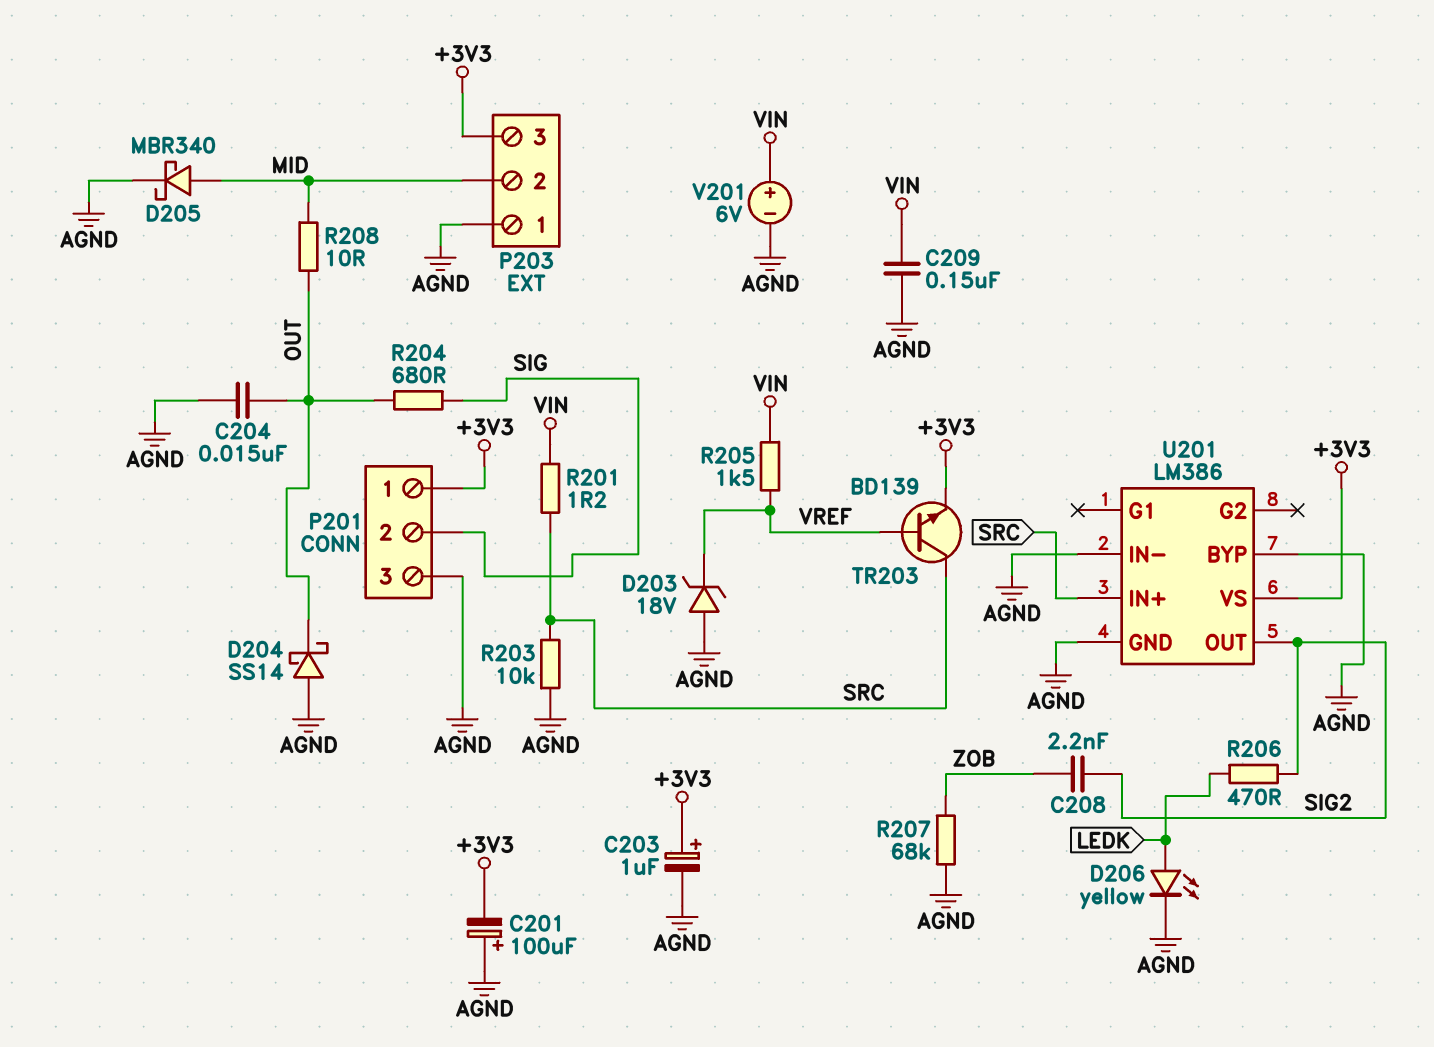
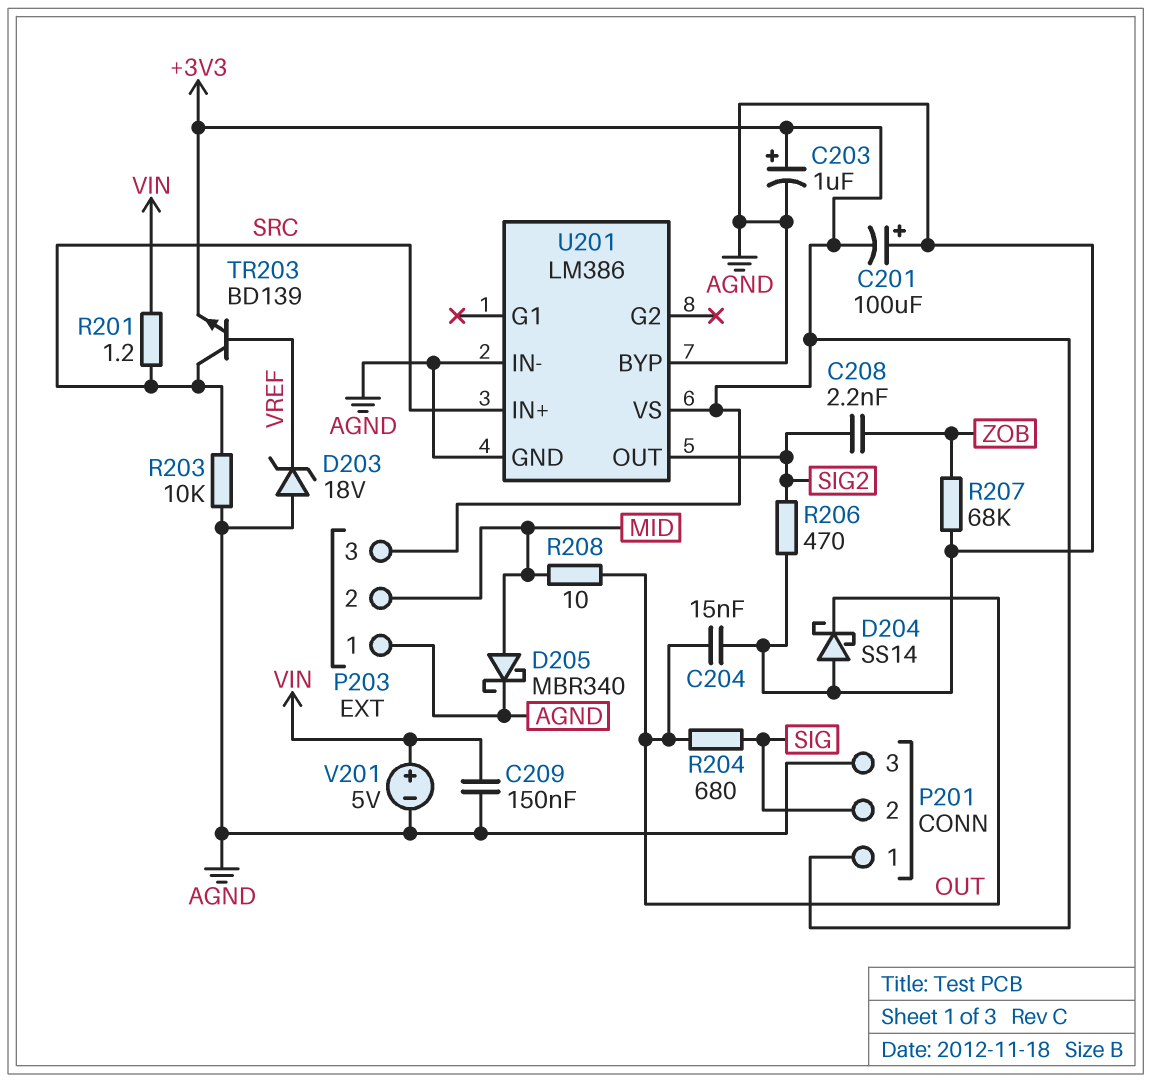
D206: LED yellow (A LEDK, K AGND) -> none
R205: 1.5k (VIN, VREF) -> none
R206: 470 (LEDK, SIG2) -> 470 (AGND, SIG2)
V201: 6V (plus VIN, minus AGND) -> 5V (plus VIN, minus AGND)

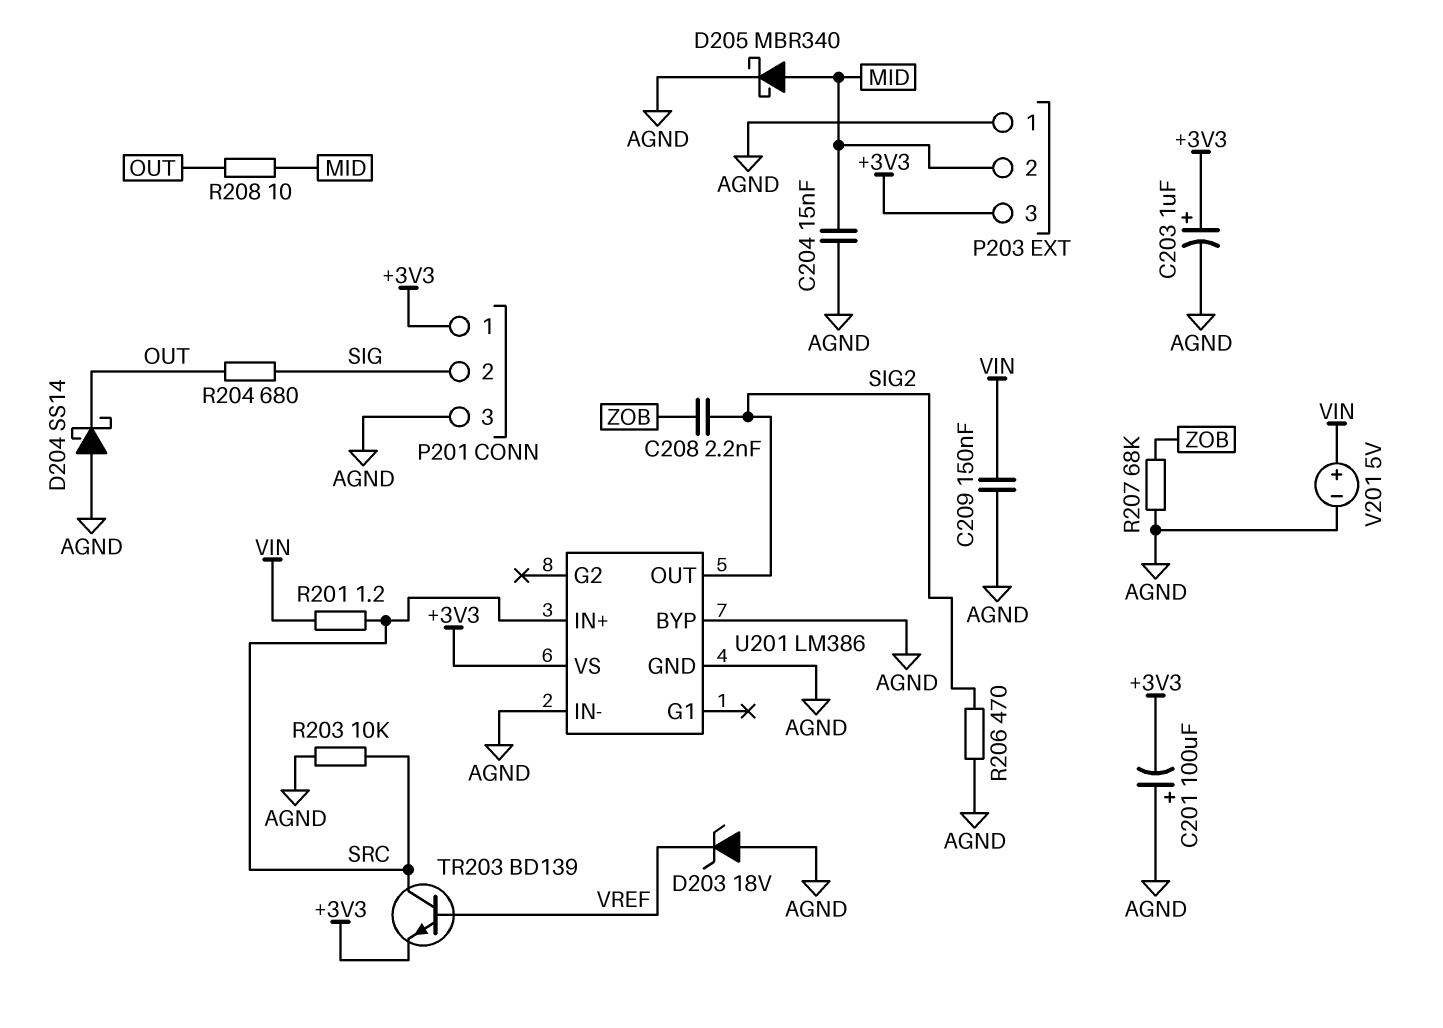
C204: 15nF (AGND, OUT) -> 15nF (AGND, MID)

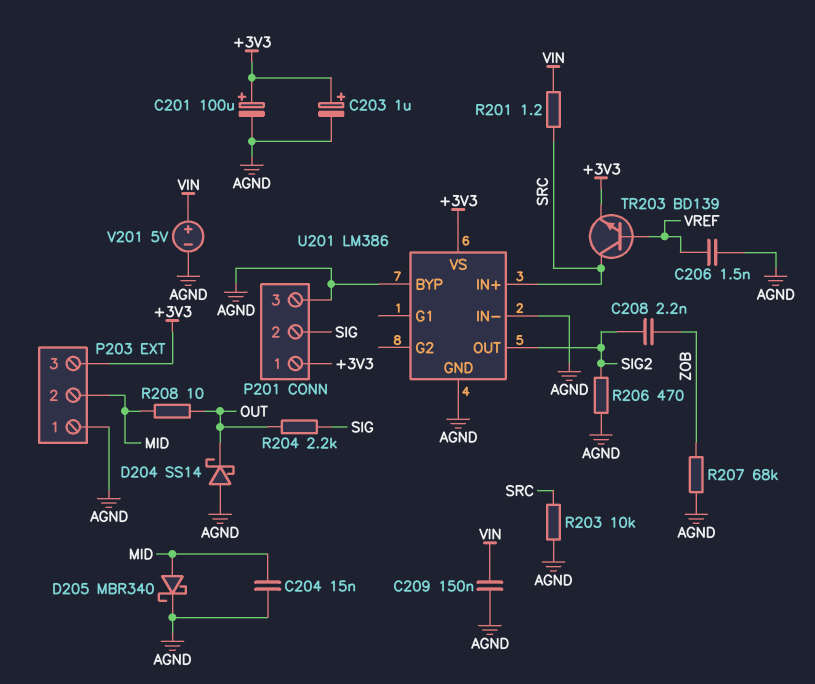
C201: 100uF (plus AGND, minus +3V3) -> 100uF (plus +3V3, minus AGND)
C206: none -> 1.5nF (AGND, VREF)
D203: zener 18V (A AGND, K VREF) -> none
R204: 680 (OUT, SIG) -> 2.2k (OUT, SIG)

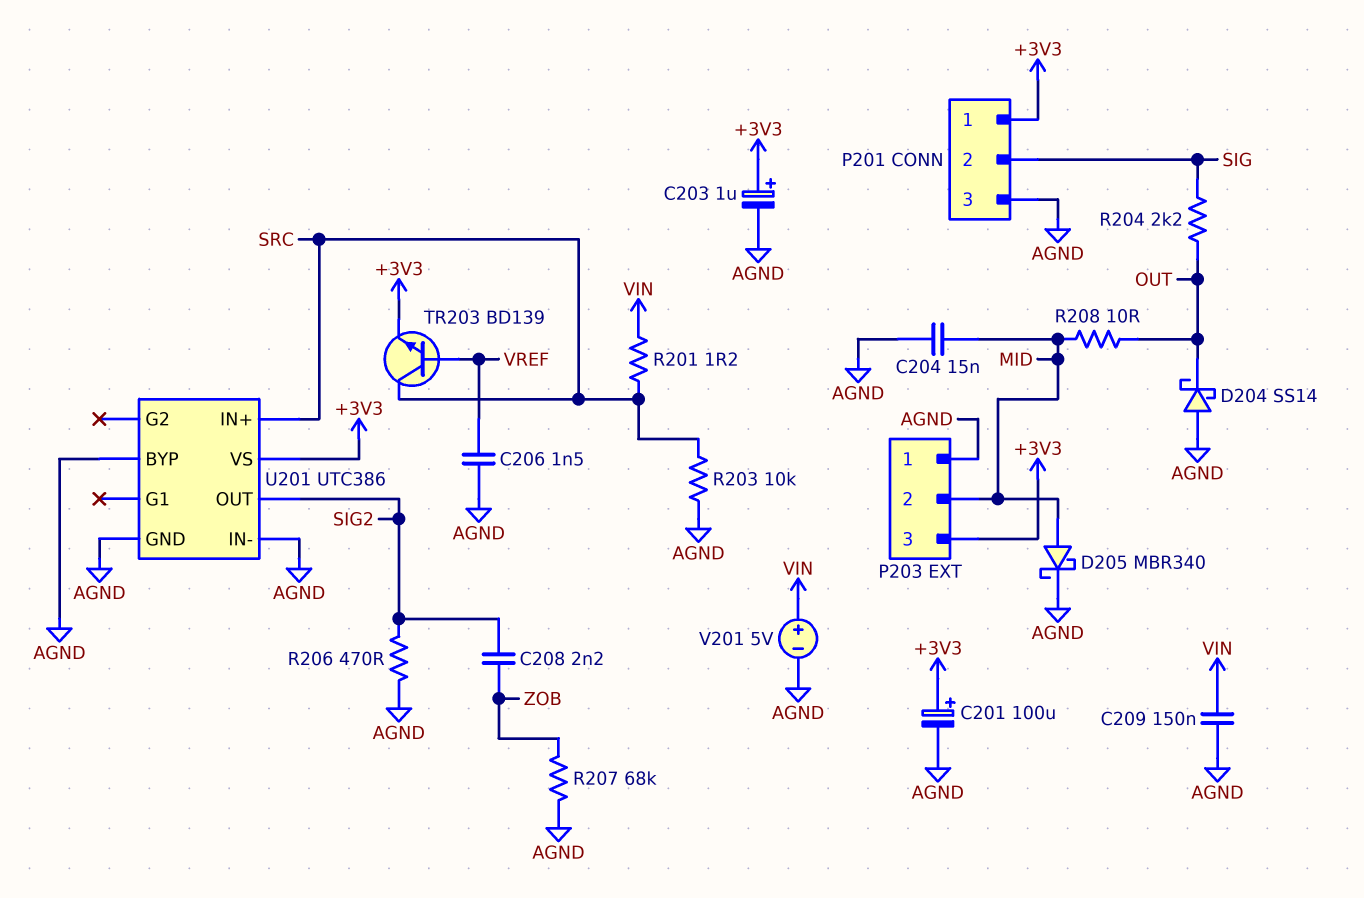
U201: LM386 -> UTC386

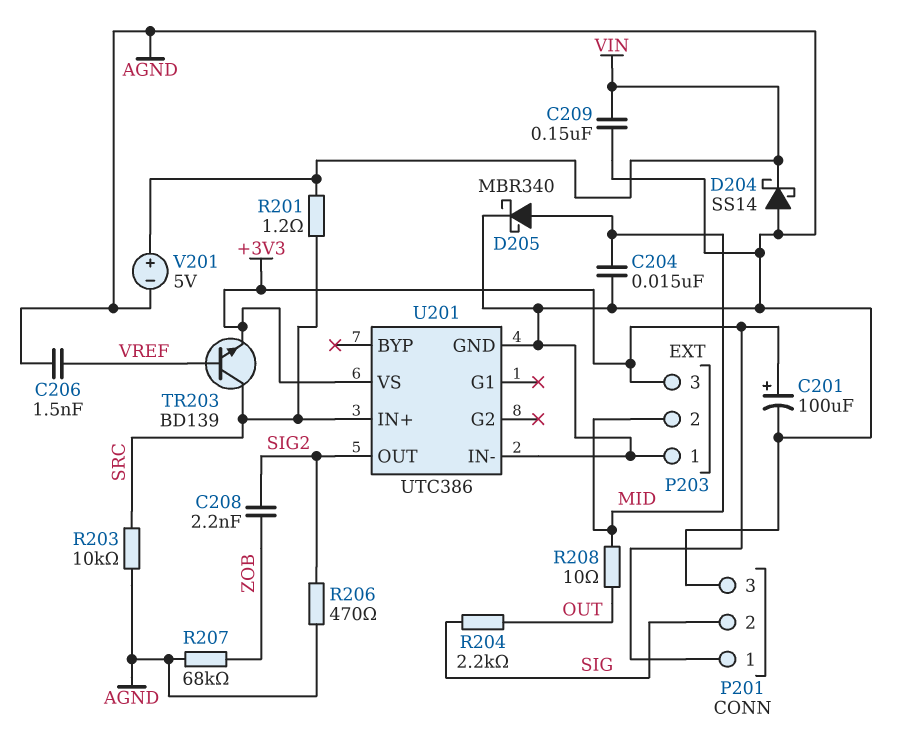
C203: 1uF (plus +3V3, minus AGND) -> none
D204: schottky SS14 (A AGND, K OUT) -> schottky SS14 (A AGND, K VIN)
U201 pin BYP: AGND -> none

